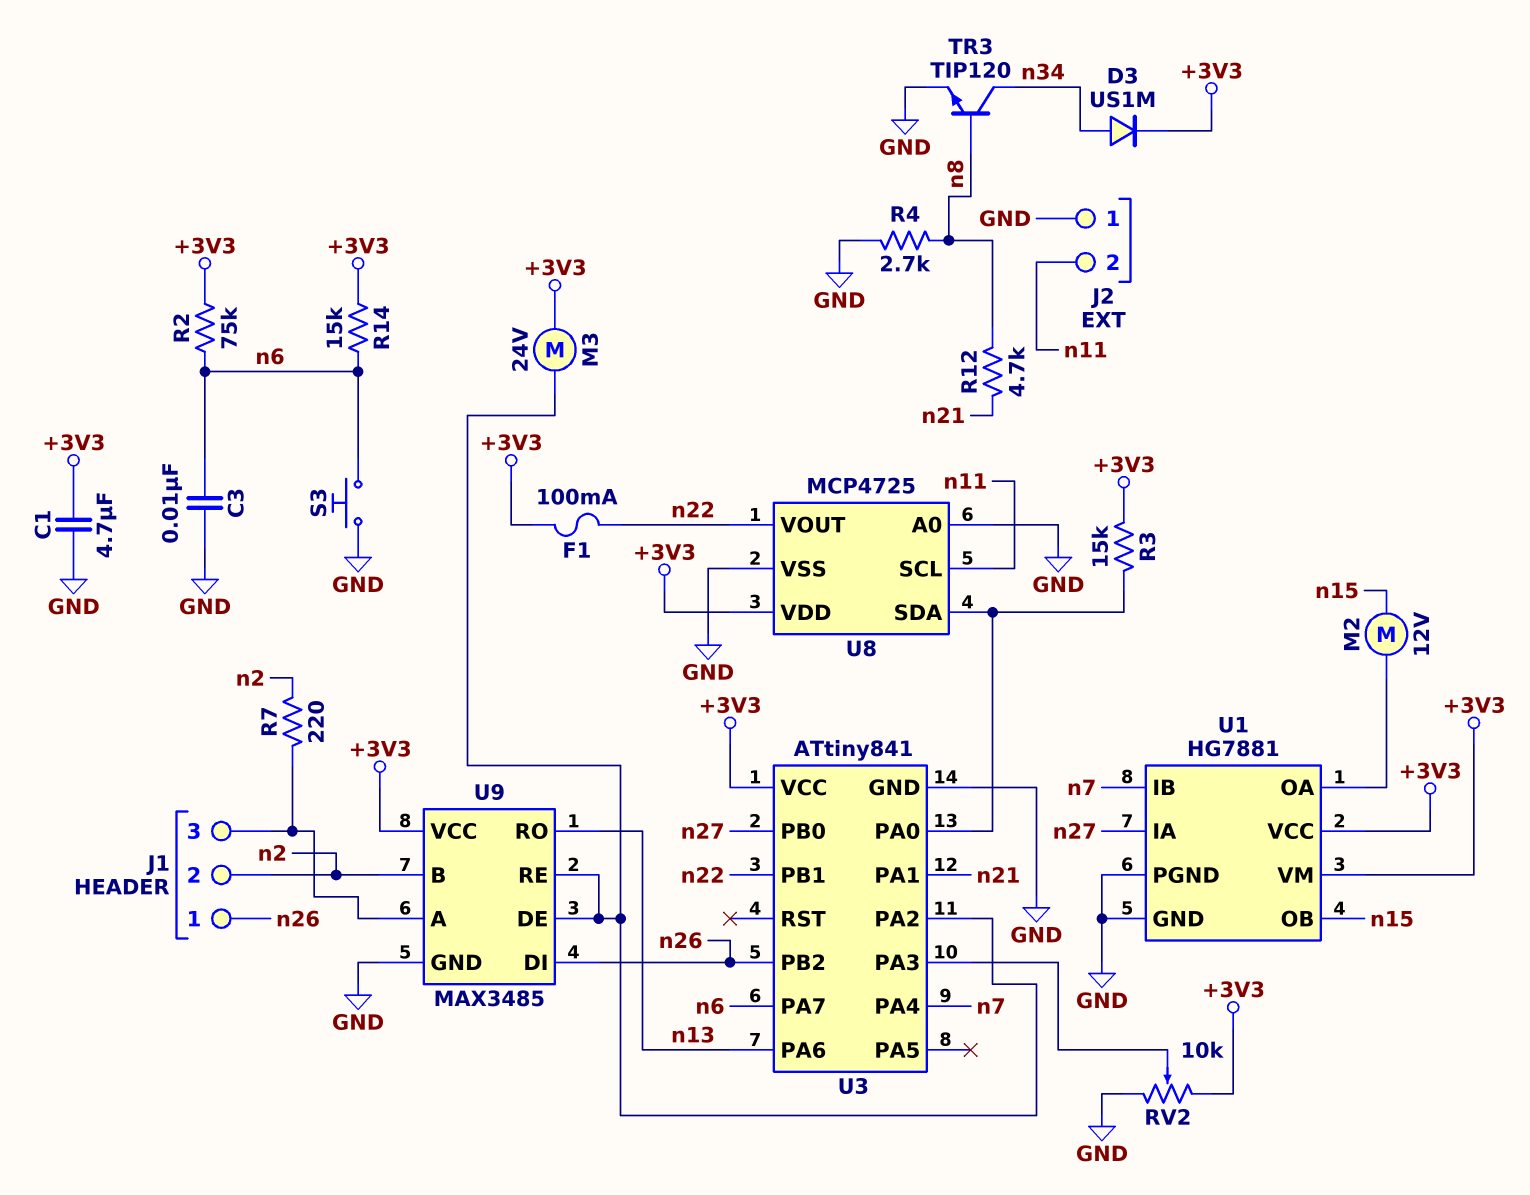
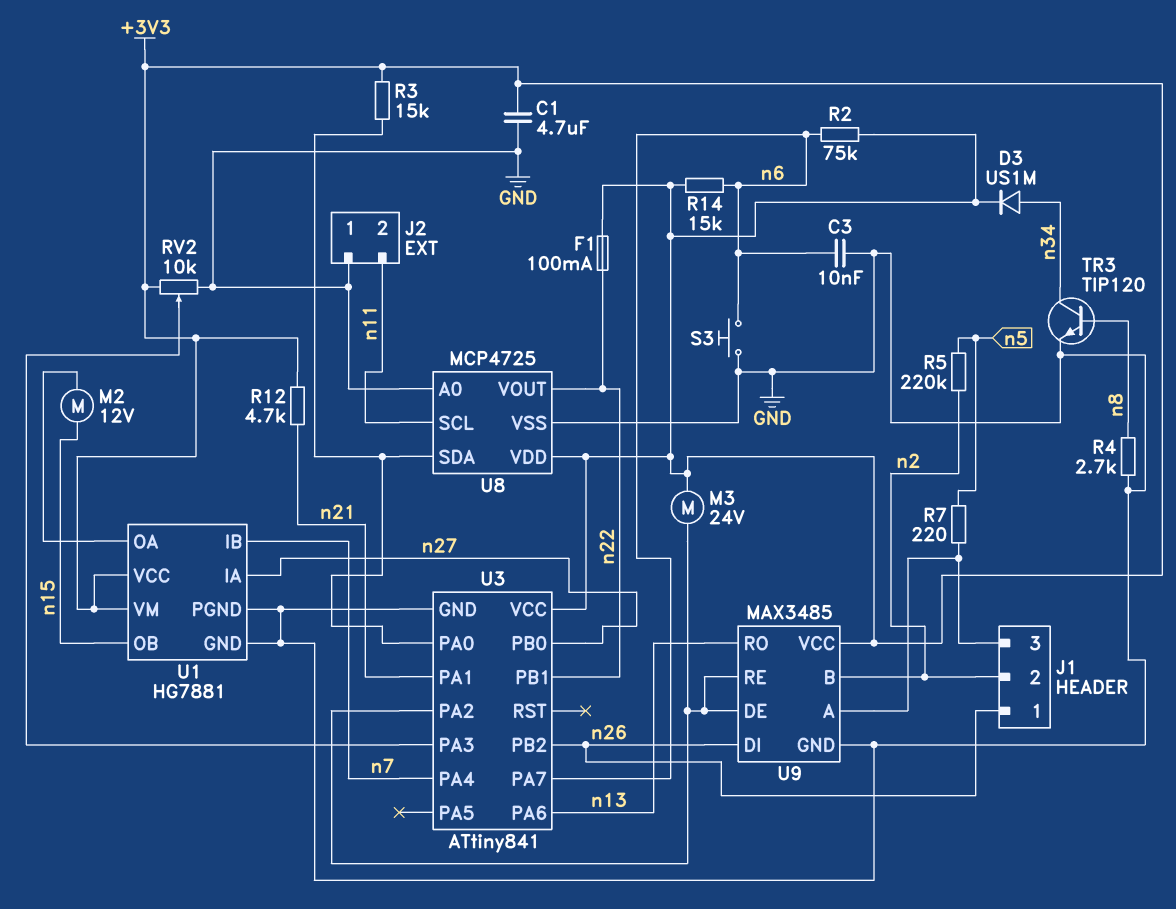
R5: none -> 220k (n2, n5)
R7: 220 (J1/3, n2) -> 220 (J1/3, n5)
R12: 4.7k (n8, n21) -> 4.7k (+3V3, n21)

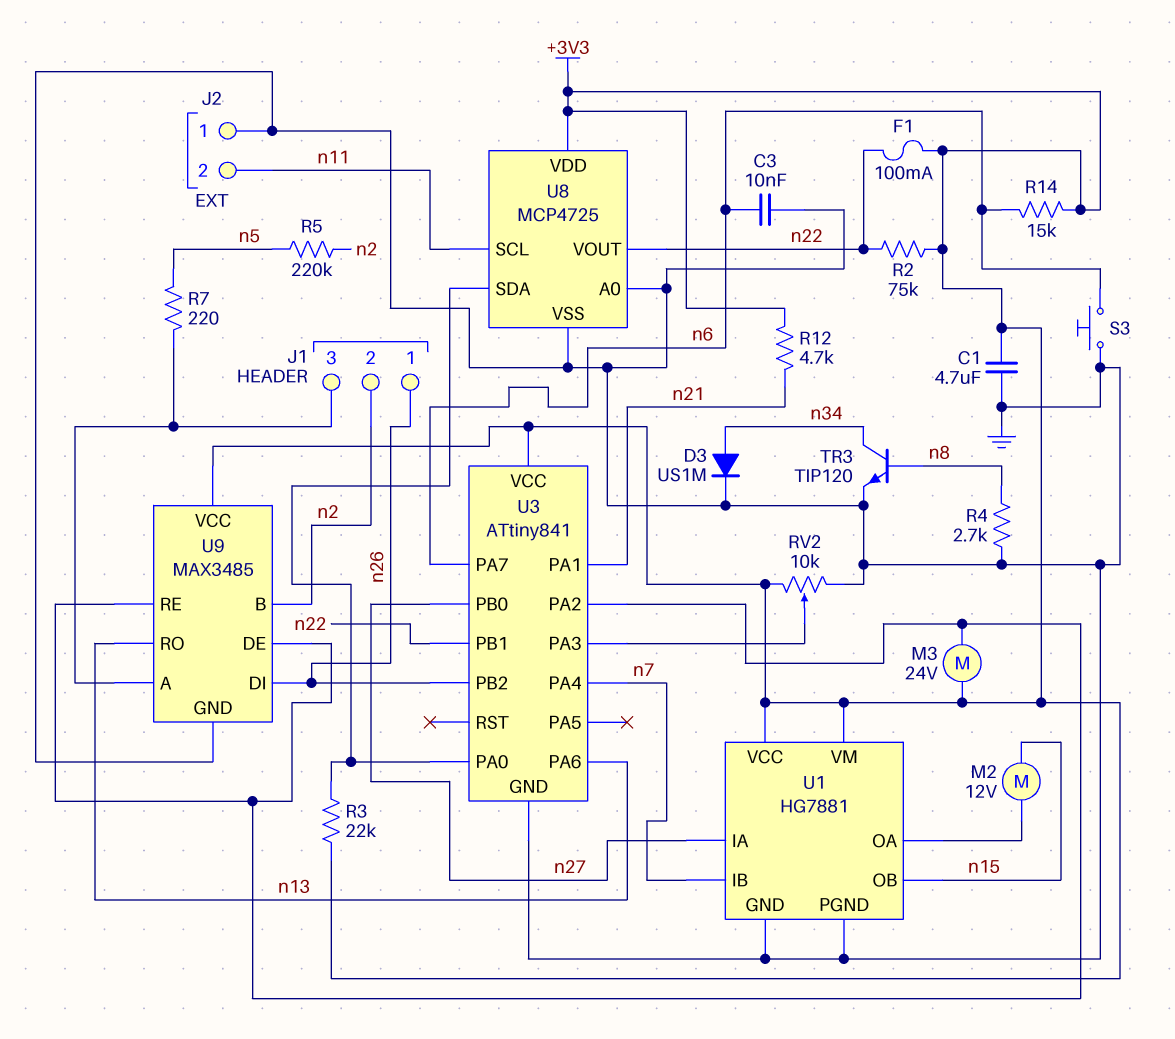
D3: diode US1M (A n34, K +3V3) -> diode US1M (A n34, K GND)
R2: 75k (+3V3, n6) -> 75k (+3V3, n22)
R3: 15k (+3V3, U3/PA0) -> 22k (+3V3, U3/PA0)

